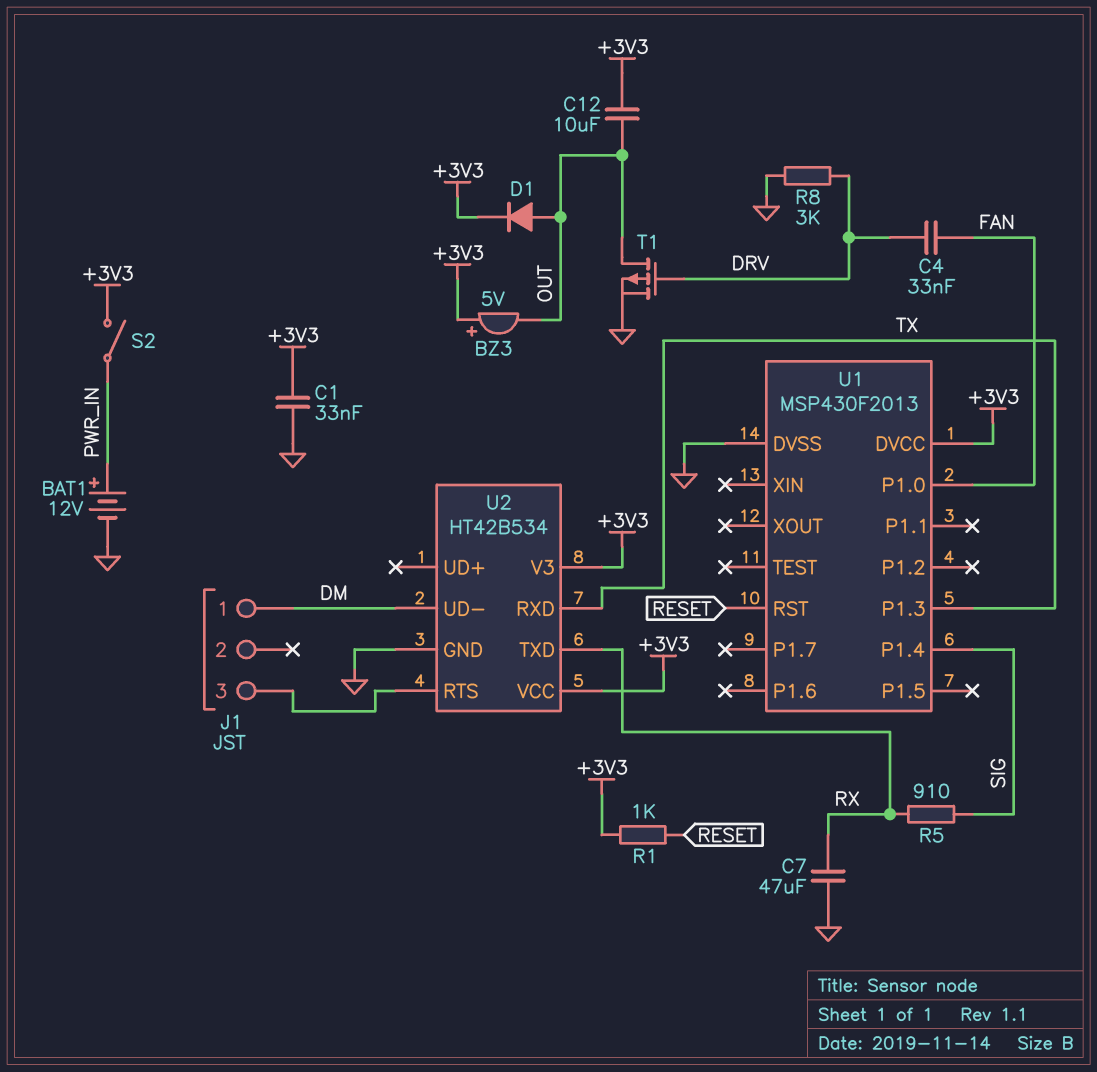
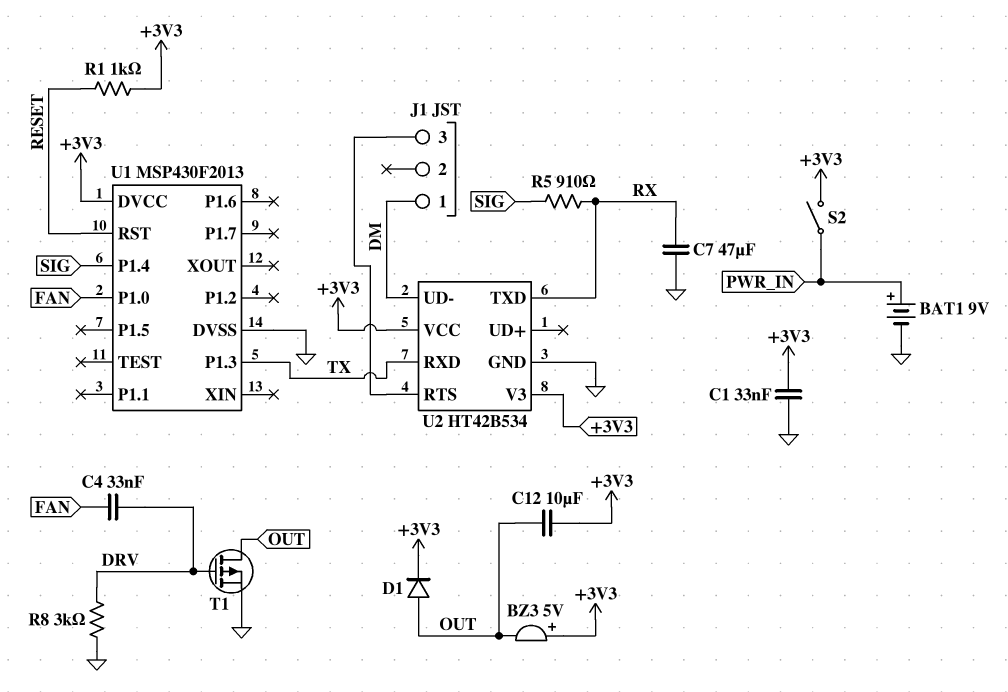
BAT1: 12V (plus PWR_IN, minus GND) -> 9V (plus PWR_IN, minus GND)

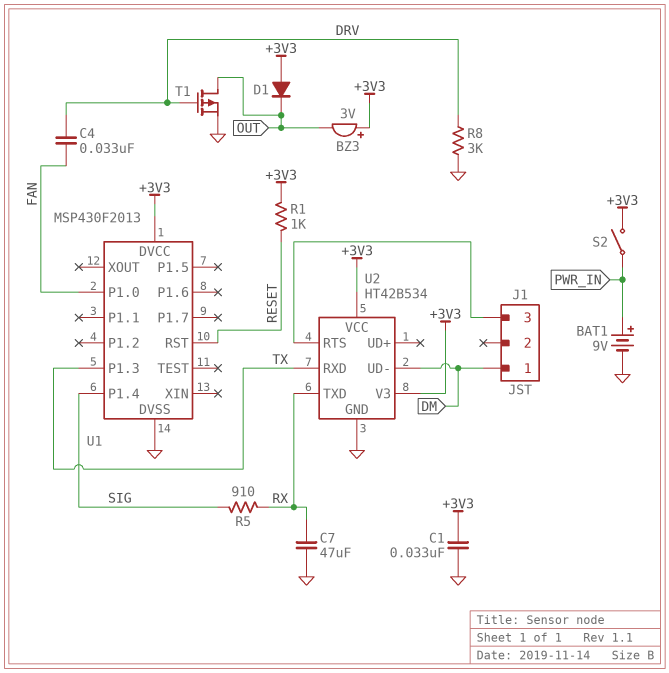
BZ3: buzzer 5V (plus +3V3, minus OUT) -> buzzer 3V (plus +3V3, minus OUT)
C12: 10uF (+3V3, OUT) -> none
D1: diode (A OUT, K +3V3) -> diode (A +3V3, K OUT)

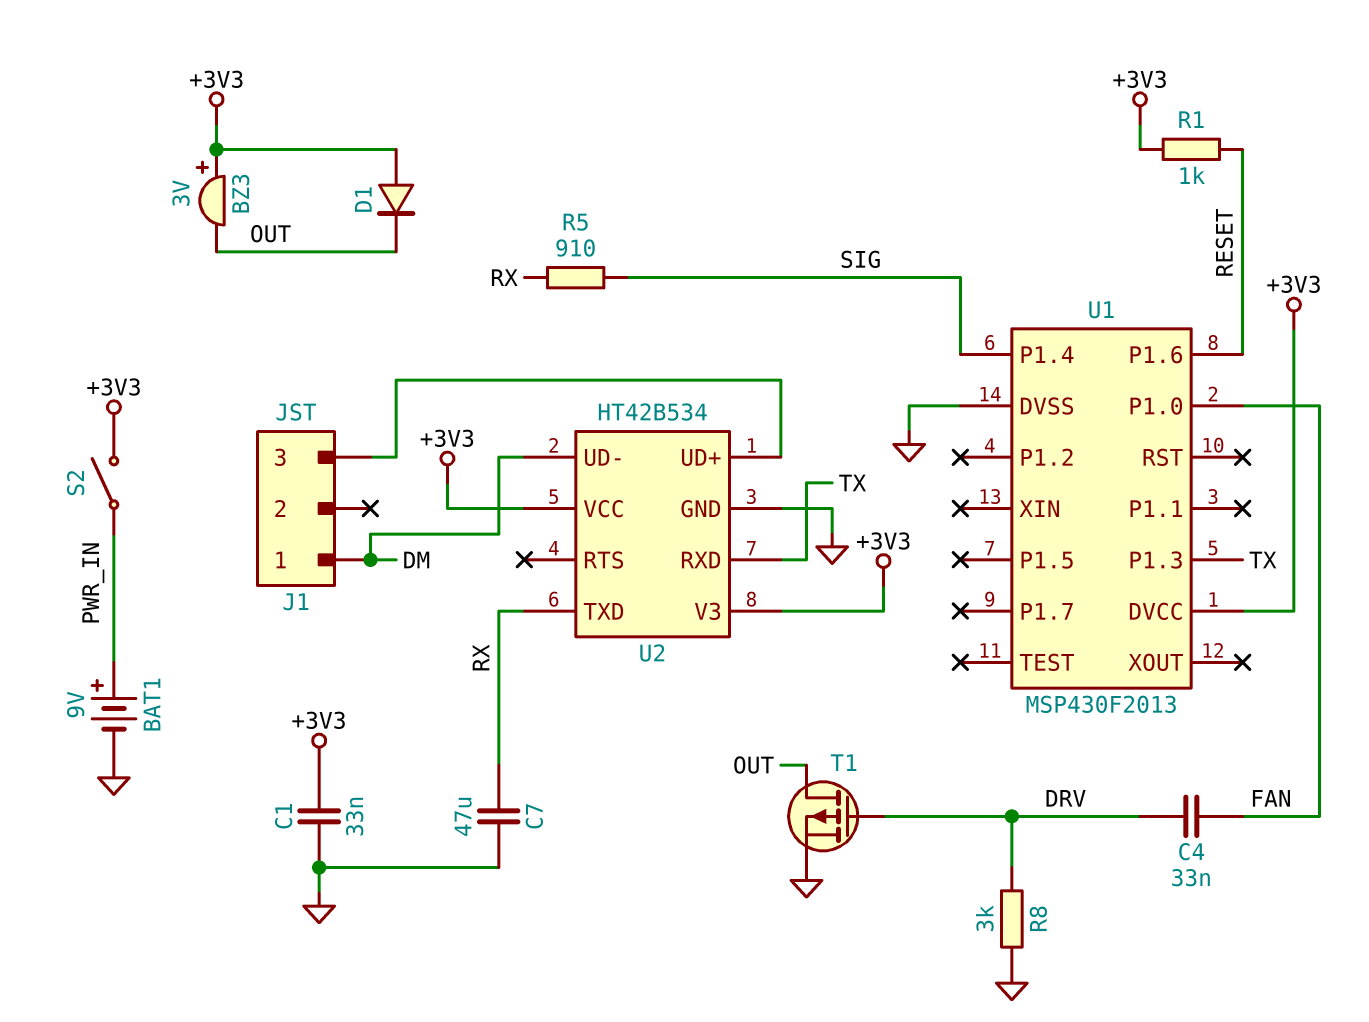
U1 pin P1.6: none -> RESET
U1 pin RST: RESET -> none
U2 pin RTS: J1/3 -> none
U2 pin UD+: none -> J1/3

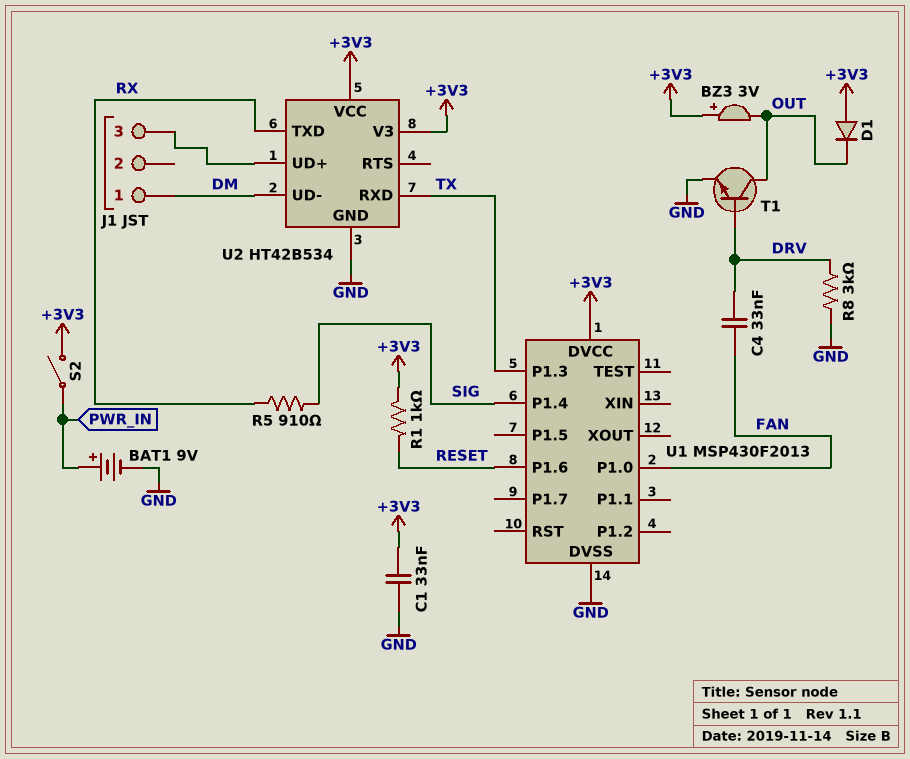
C7: 47uF (GND, RX) -> none
T1: PMOS (G DRV, D OUT, S GND) -> NPN (B DRV, C OUT, E GND)

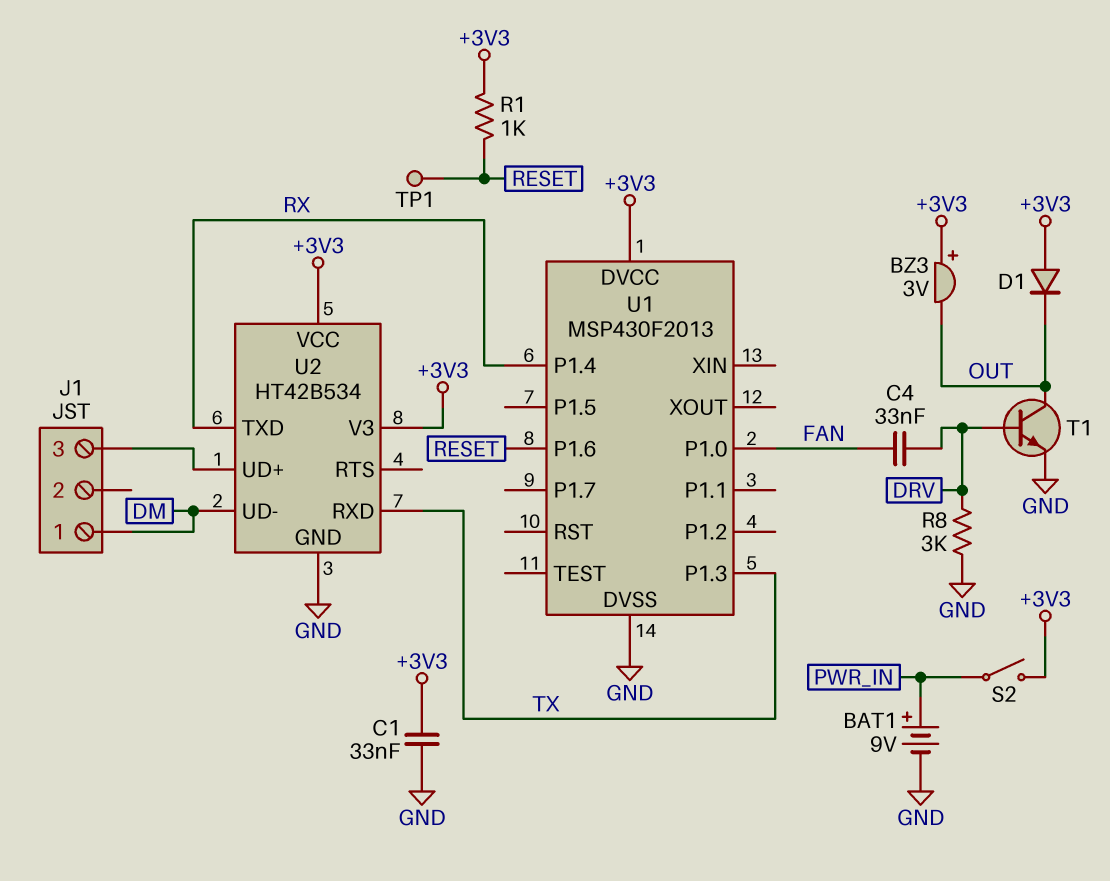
R5: 910 (RX, SIG) -> none
TP1: none -> test point (RESET)
U1 pin P1.4: SIG -> RX

